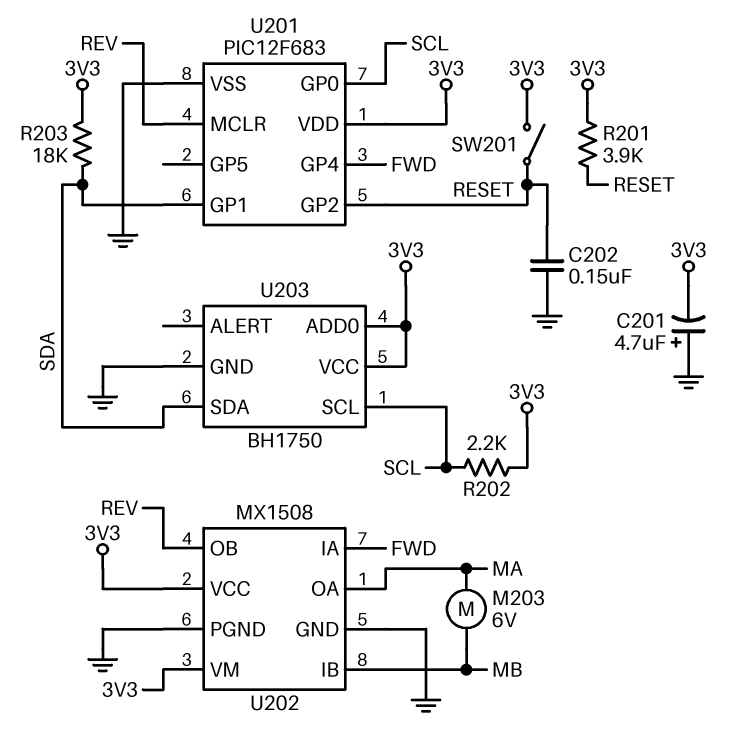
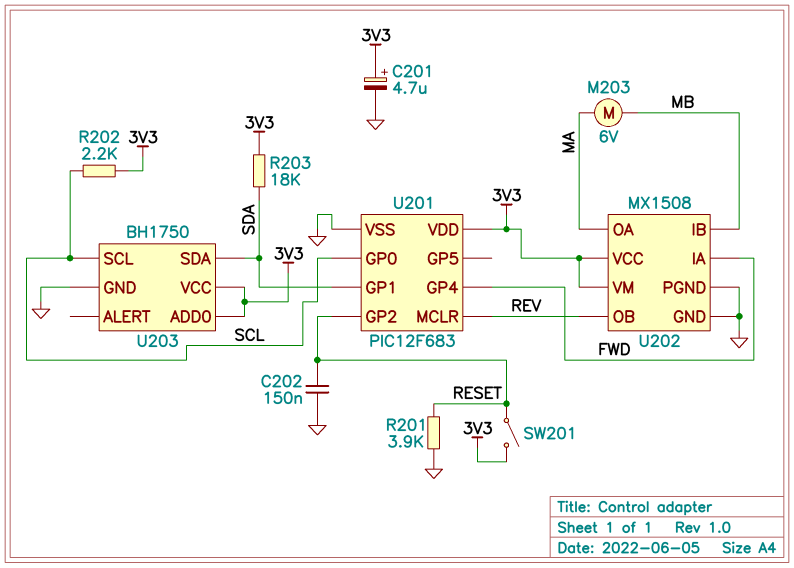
C201: 4.7uF (plus GND, minus 3V3) -> 4.7uF (plus 3V3, minus GND)
R201: 3.9k (3V3, RESET) -> 3.9k (GND, RESET)

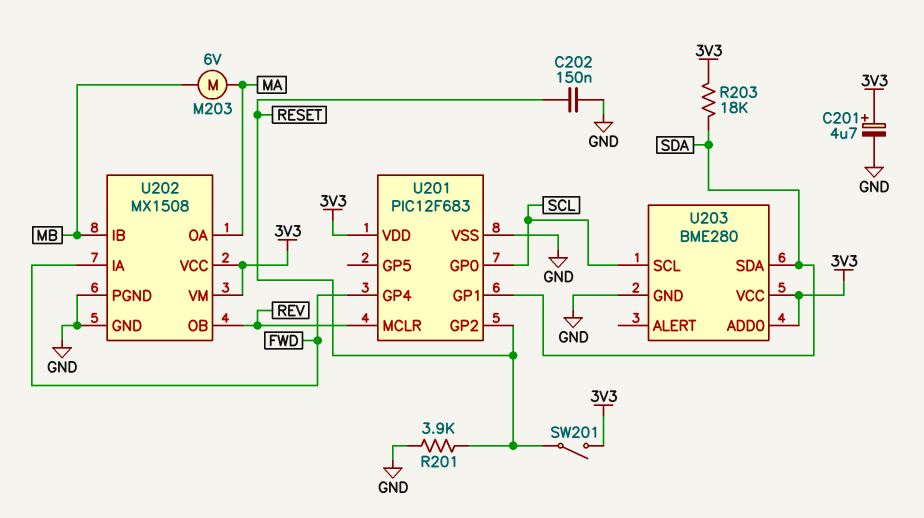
R202: 2.2k (3V3, SCL) -> none
U203: BH1750 -> BME280

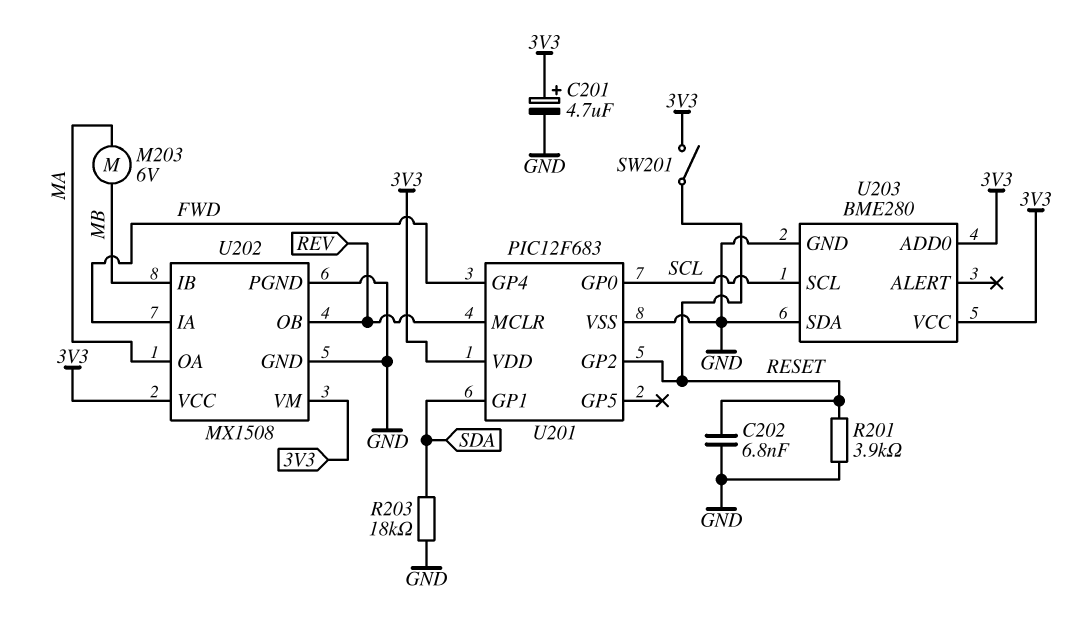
C202: 150nF (GND, RESET) -> 6.8nF (GND, RESET)
R203: 18k (3V3, SDA) -> 18k (GND, SDA)
U203 pin SDA: SDA -> GND

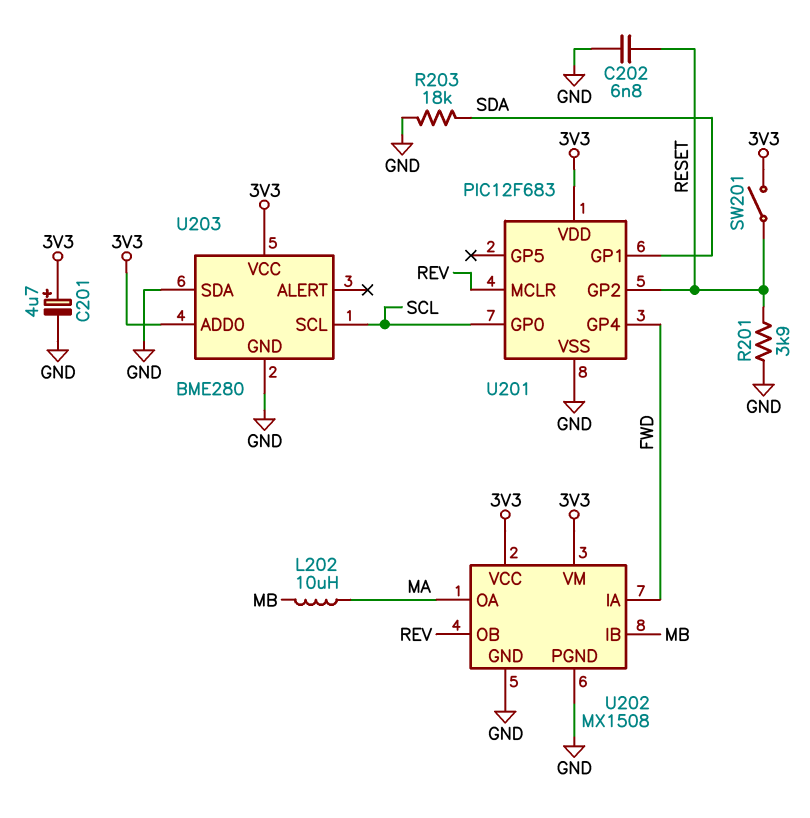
L202: none -> 10uH (MA, MB)
M203: motor 6V (MA, MB) -> none

